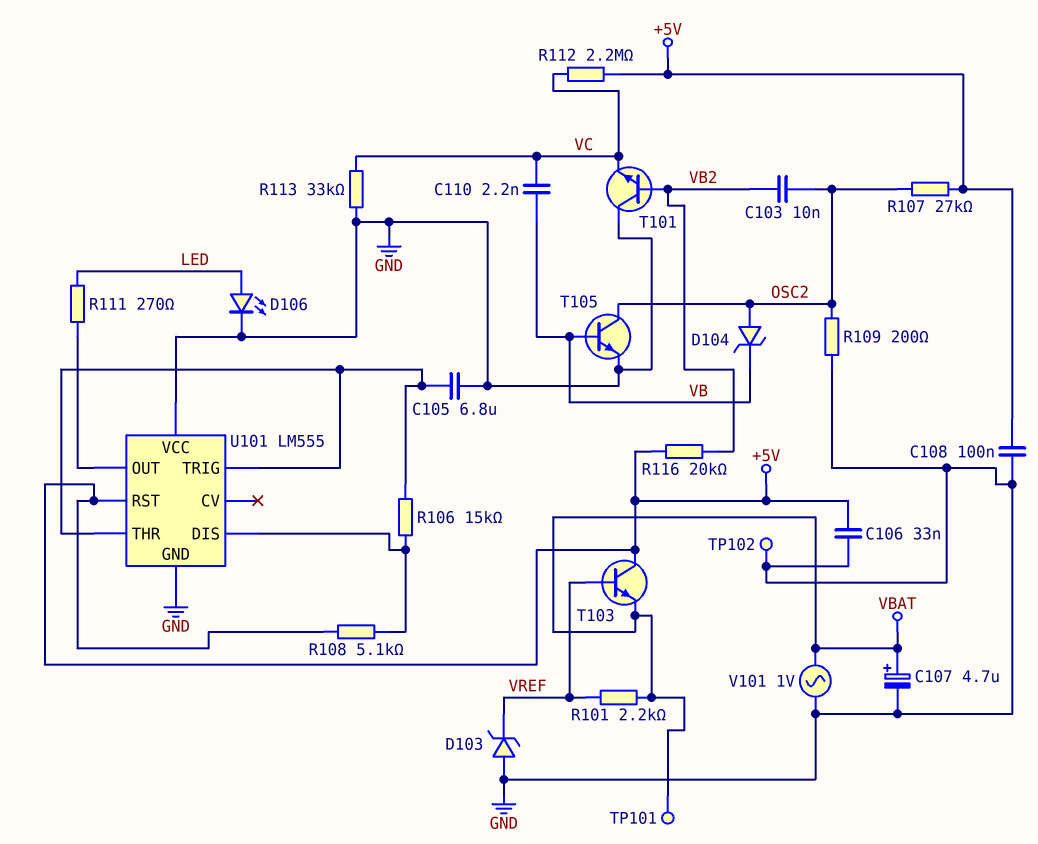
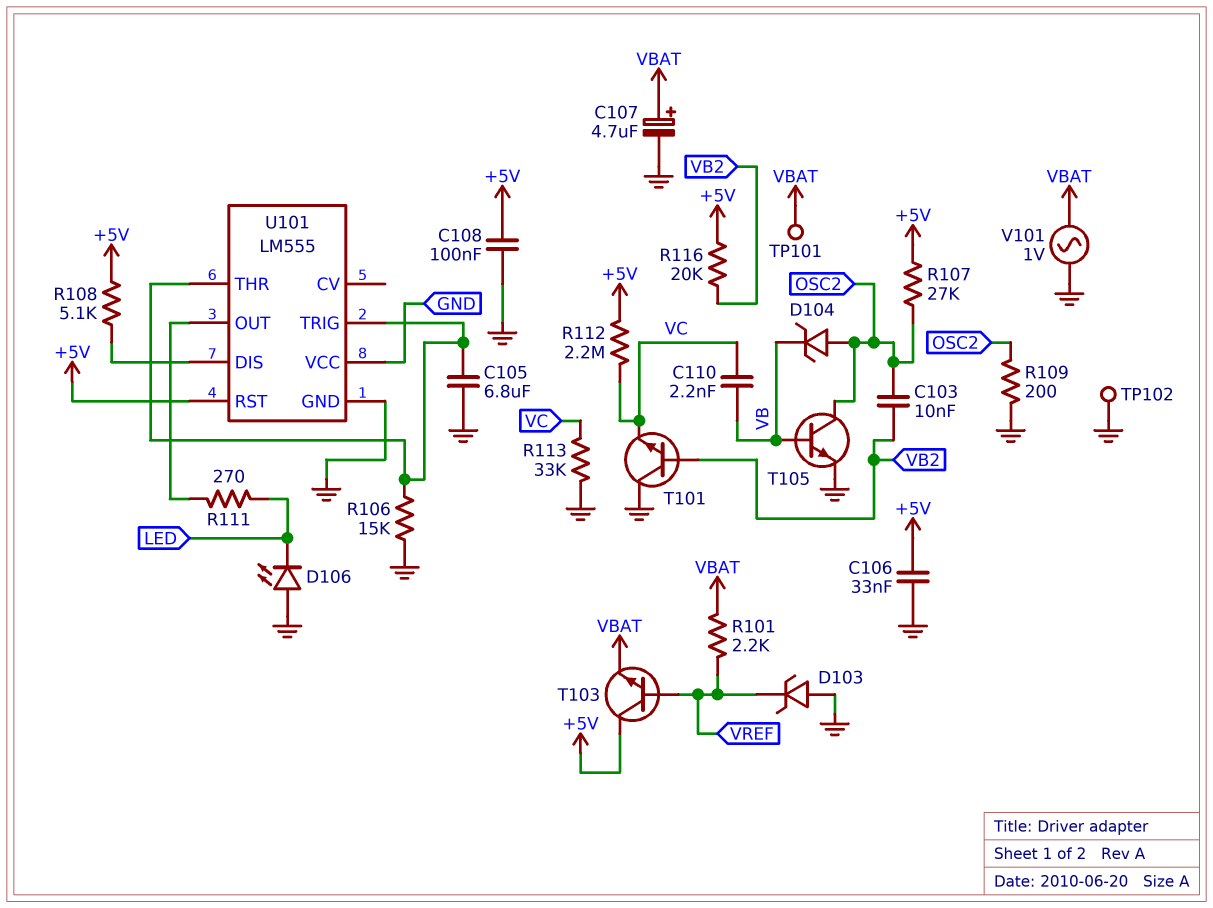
D106: LED (A LED, K GND) -> LED (A GND, K LED)
R106: 15k (U101/DIS, U101/THR) -> 15k (GND, U101/THR)

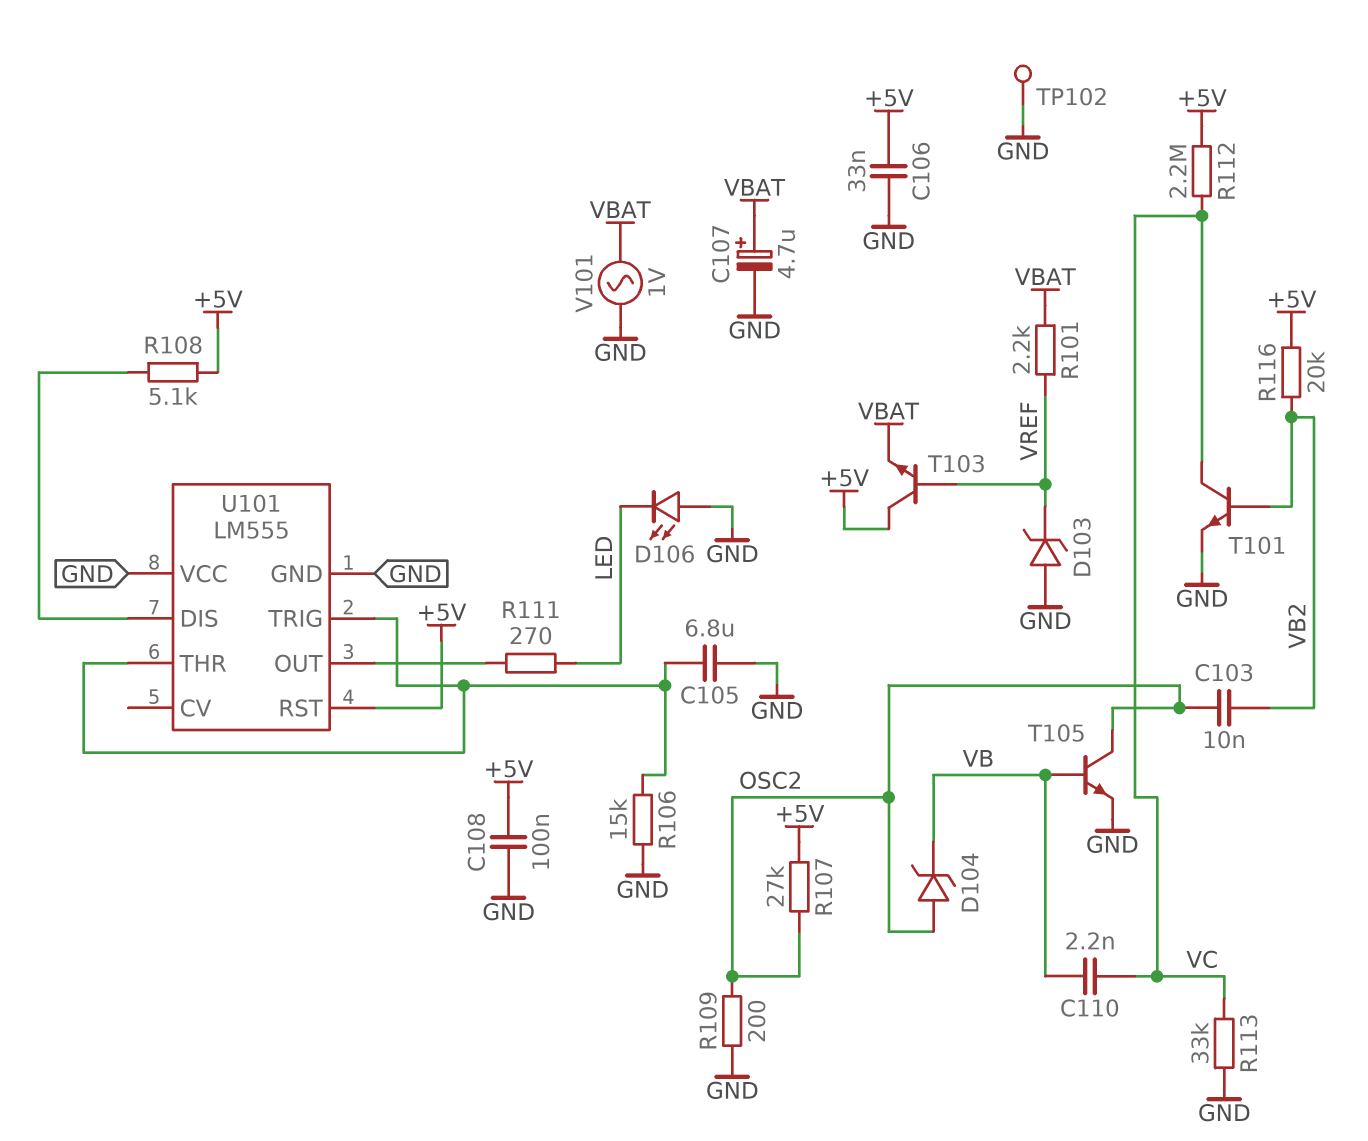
T101: NPN (B VB2, C GND, E VC) -> NPN (B VB2, C VC, E GND)
TP101: test point (VBAT) -> none

